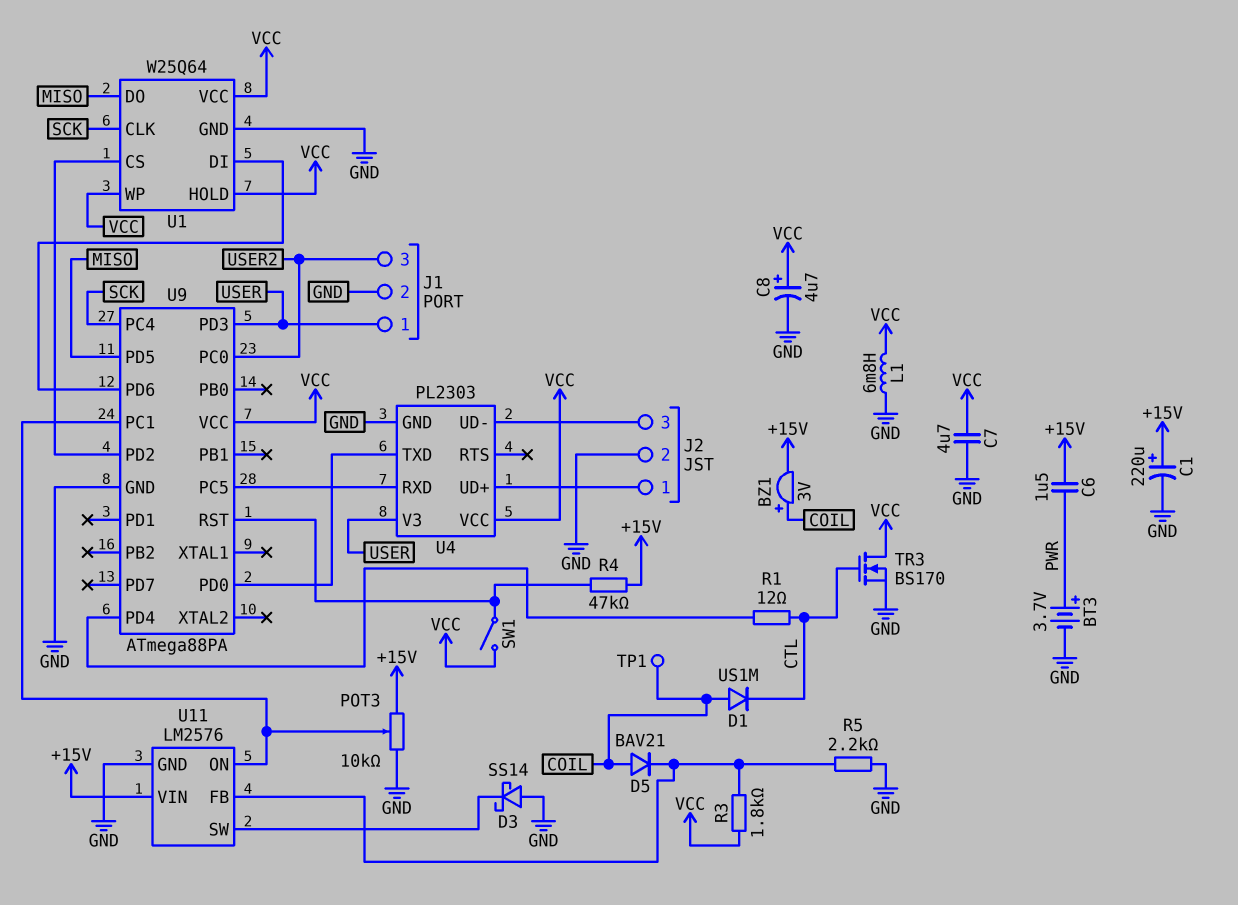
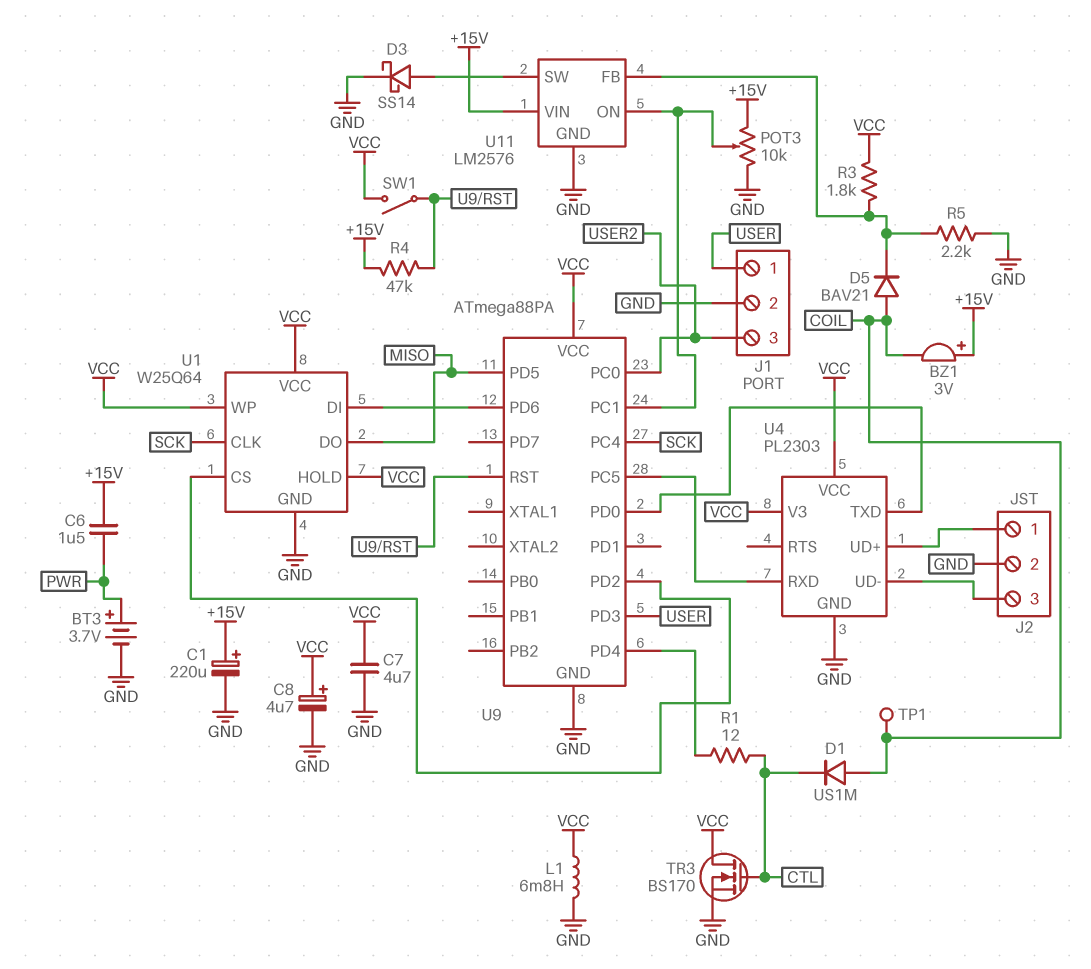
BZ1: buzzer 3V (plus COIL, minus +15V) -> buzzer 3V (plus +15V, minus COIL)
D3: schottky SS14 (A GND, K U11/SW) -> schottky SS14 (A U11/SW, K GND)
U4 pin V3: USER -> VCC

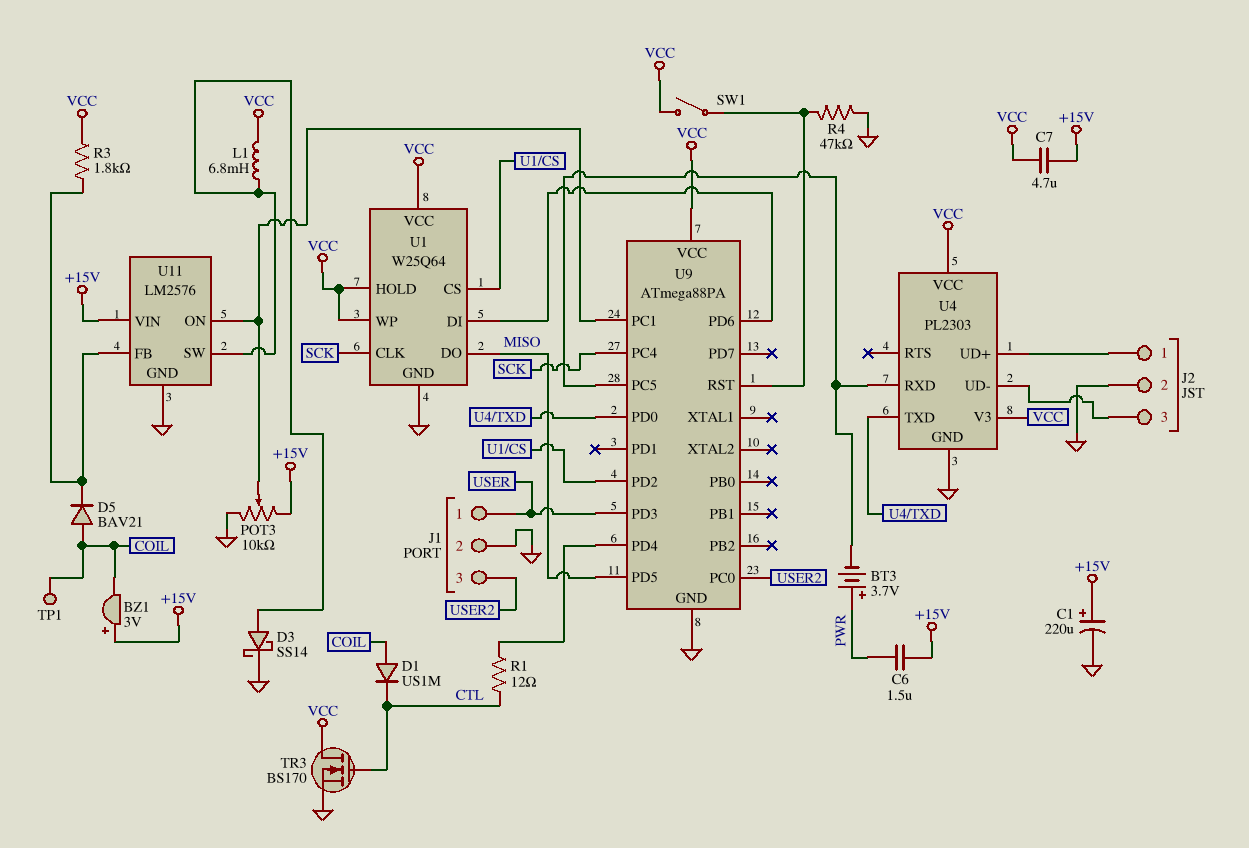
BT3: 3.7V (plus PWR, minus GND) -> 3.7V (plus PWR, minus U4/RXD)
C7: 4.7uF (GND, VCC) -> 4.7uF (+15V, VCC)
C8: 4.7uF (plus VCC, minus GND) -> none
L1: 6.8mH (GND, VCC) -> 6.8mH (U11/SW, VCC)
R4: 47k (+15V, U9/RST) -> 47k (GND, U9/RST)
R5: 2.2k (GND, U11/FB) -> none

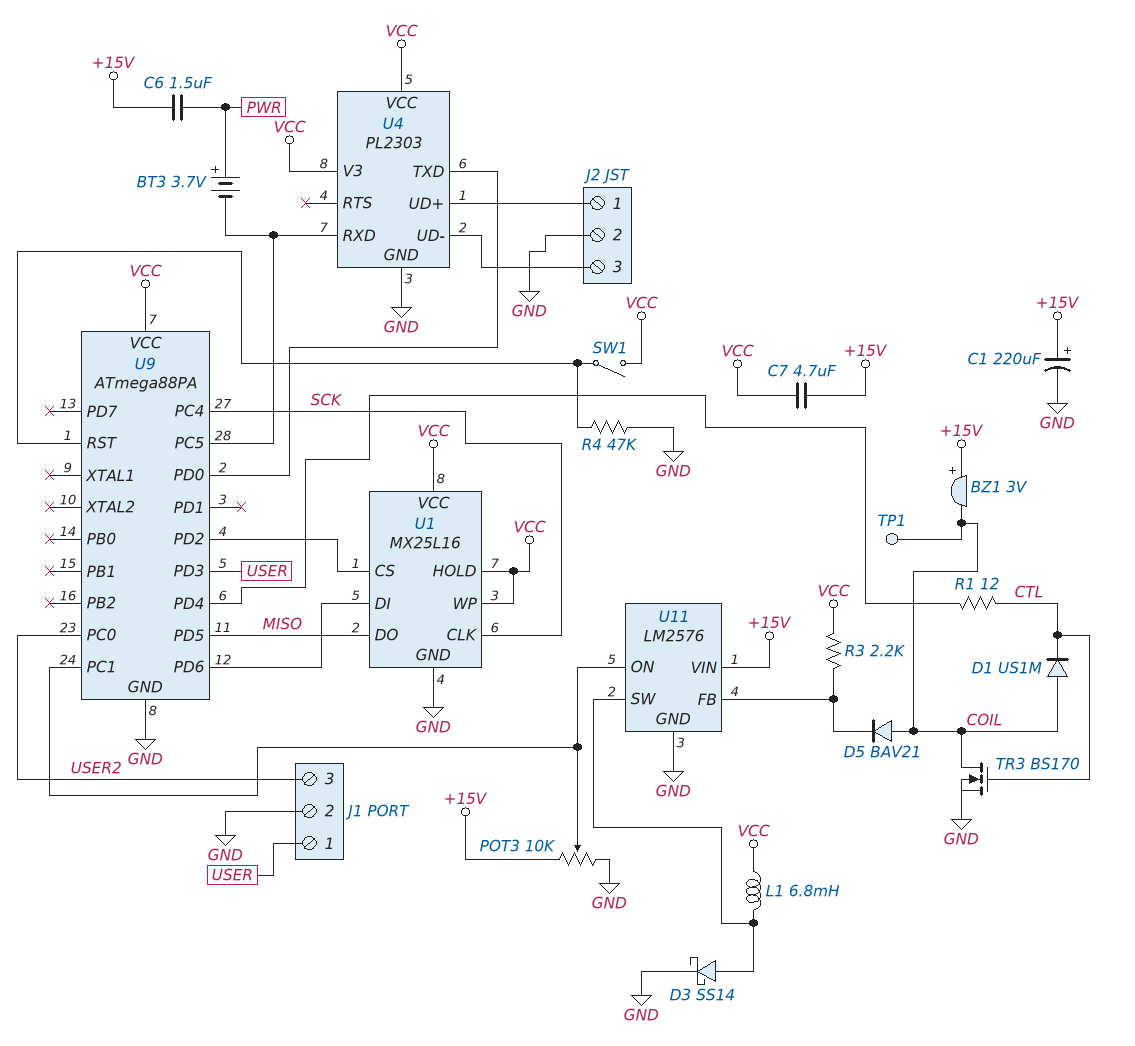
R3: 1.8k (U11/FB, VCC) -> 2.2k (U11/FB, VCC)
TR3: NMOS BS170 (G CTL, D VCC, S GND) -> NMOS BS170 (G CTL, D COIL, S GND)
U1: W25Q64 -> MX25L16

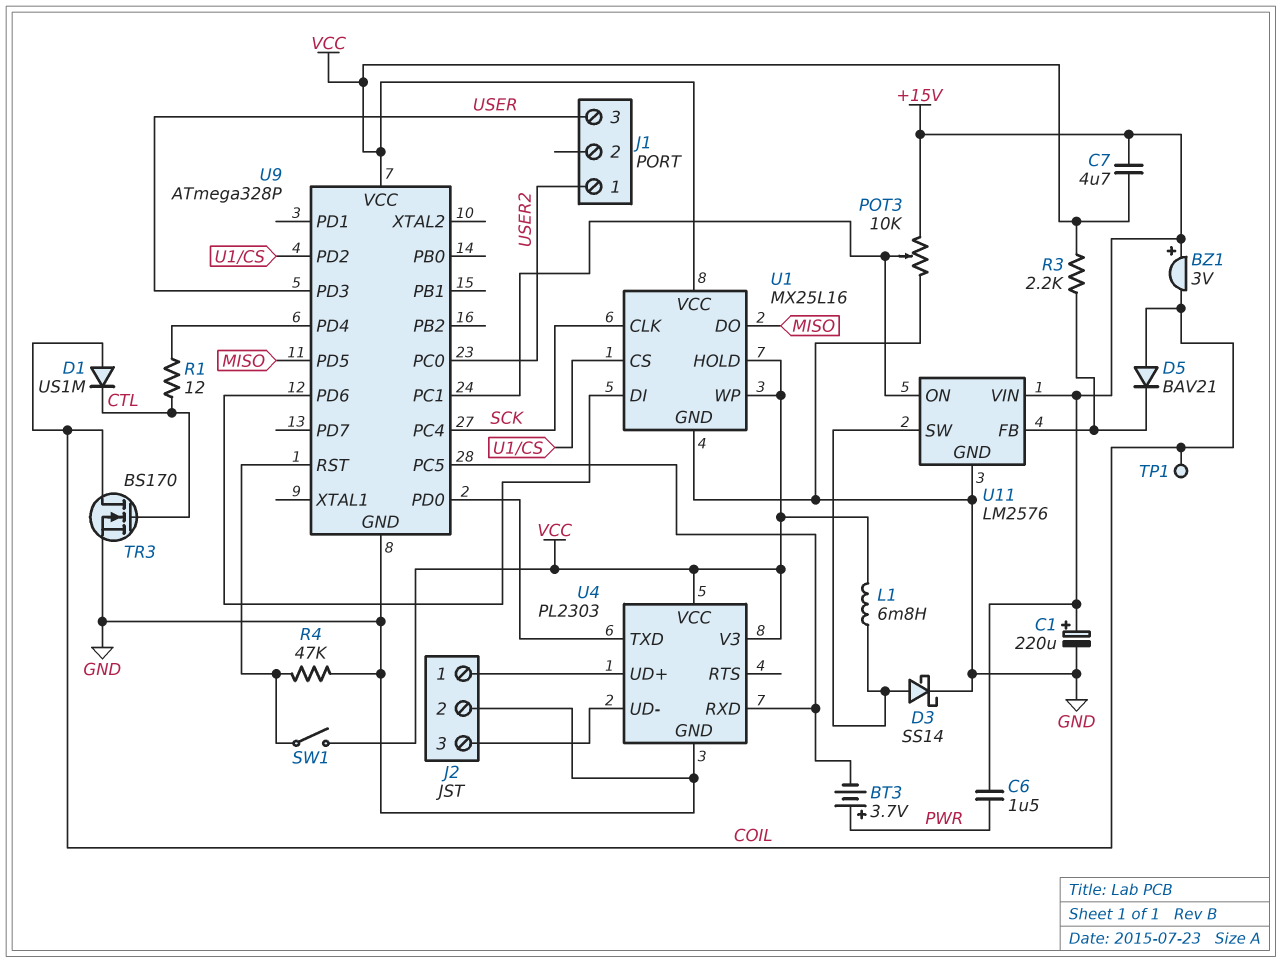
J1 pin 1: USER -> USER2
J1 pin 2: GND -> none
J1 pin 3: USER2 -> USER
U9: ATmega88PA -> ATmega328P

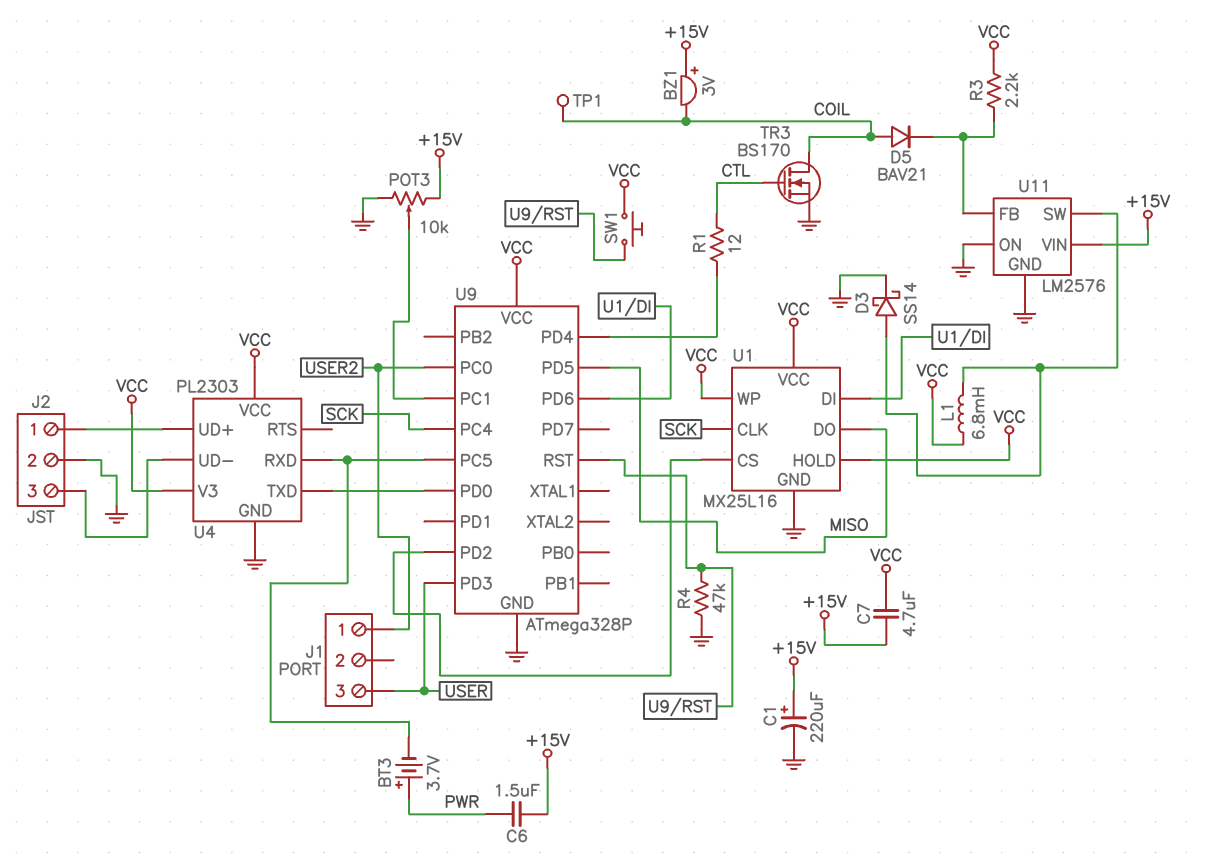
D1: diode US1M (A COIL, K CTL) -> none
SW1: switch (U9/RST, VCC) -> button (U9/RST, VCC)
U11 pin ON: U9/PC1 -> GND

